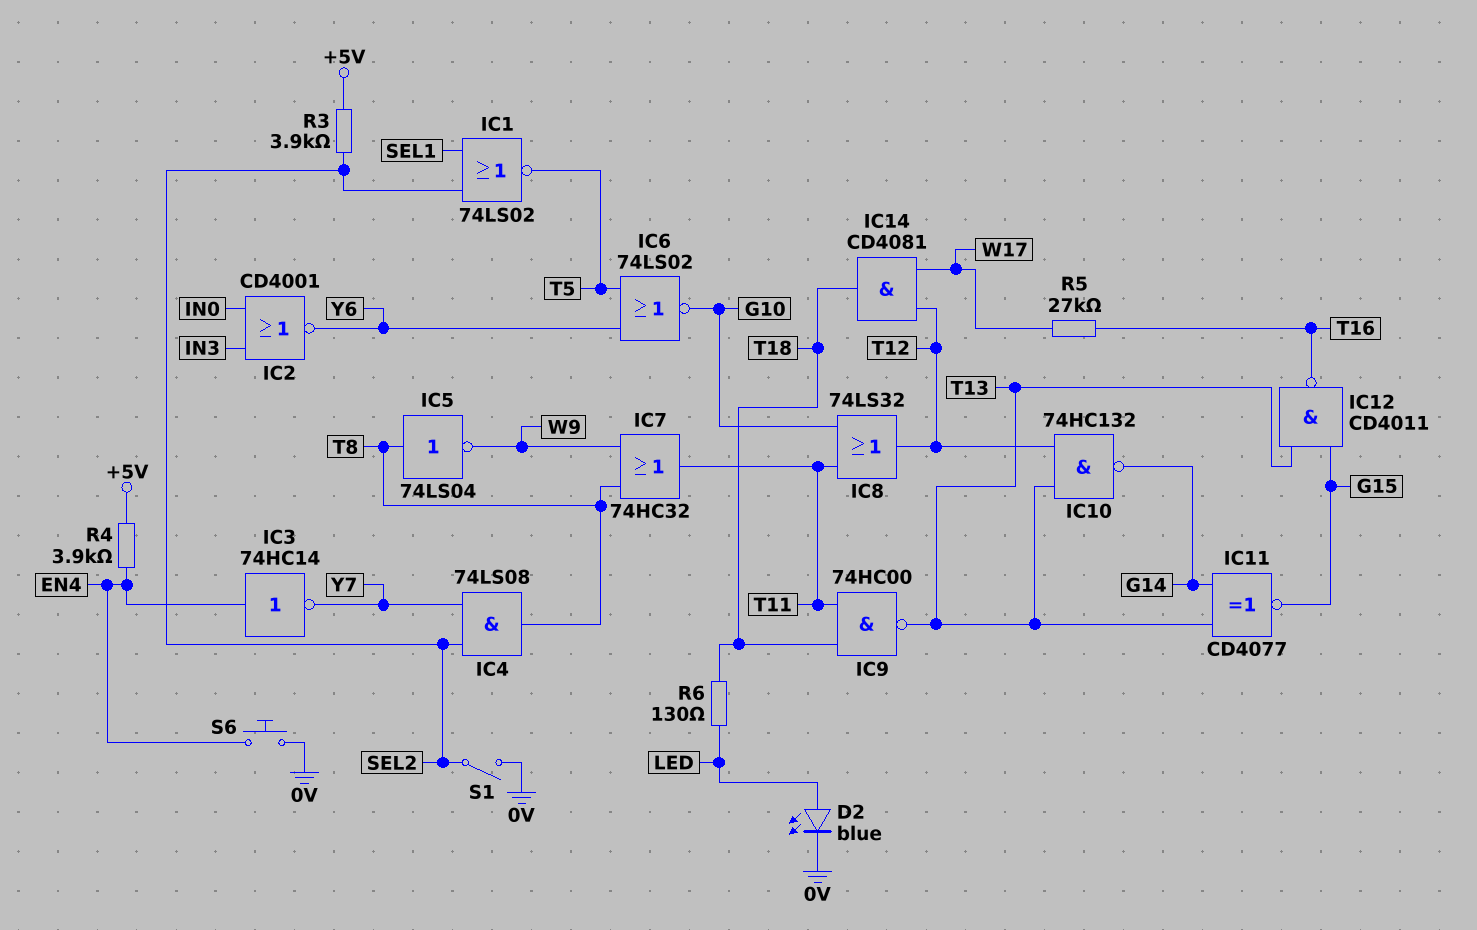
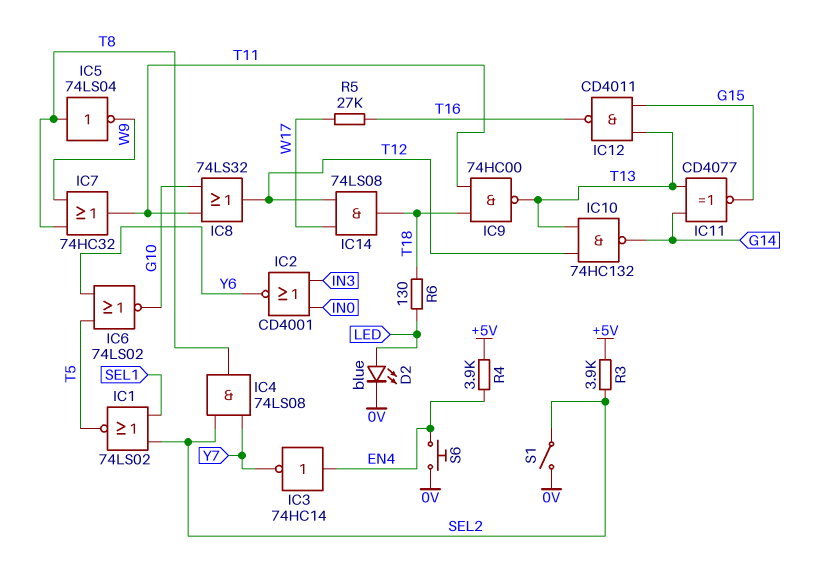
IC14: AND CD4081 (in T12, in W17, out T18) -> AND 74LS08 (in T12, in W17, out T18)

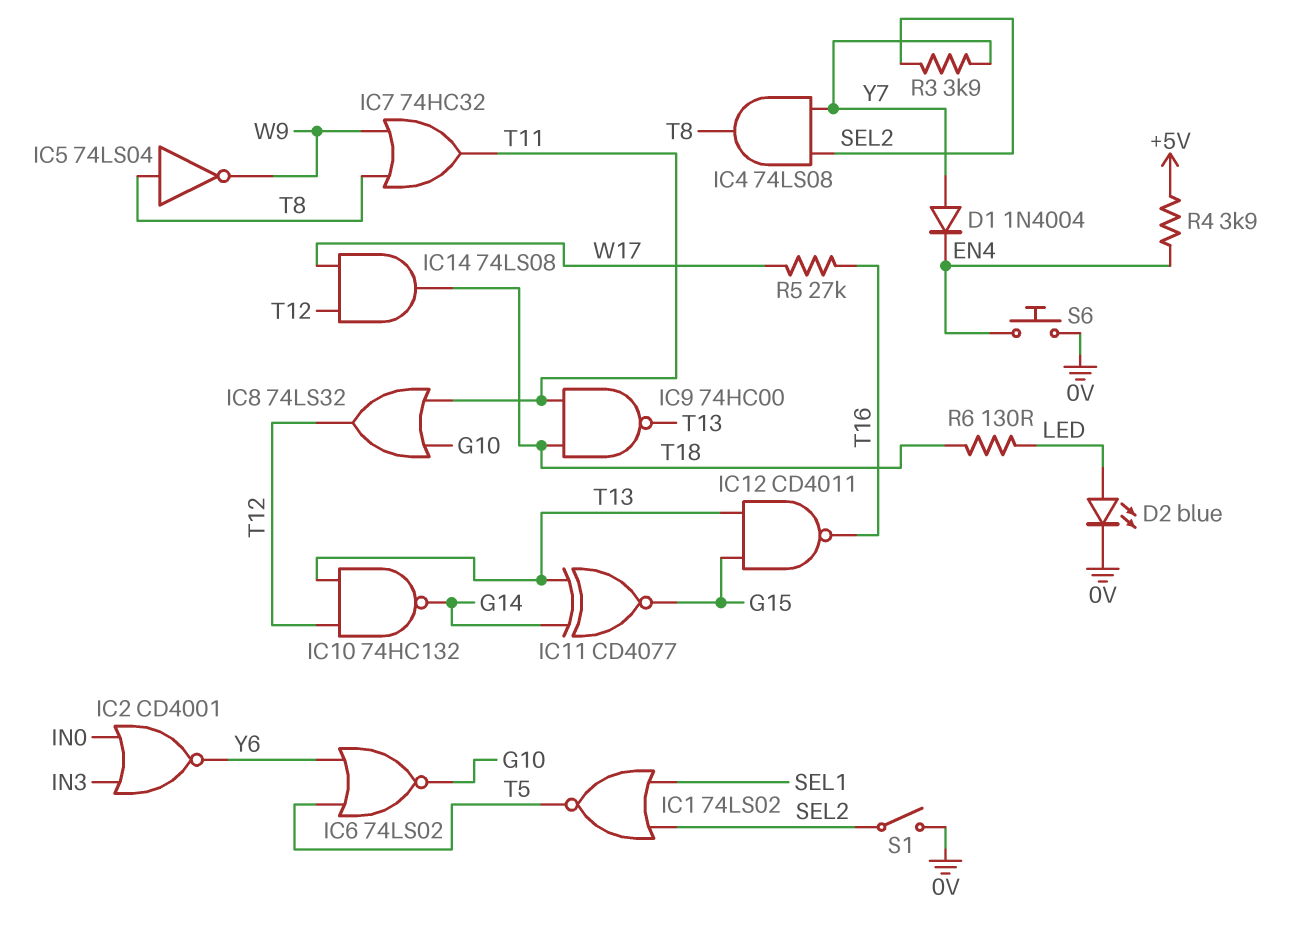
D1: none -> diode 1N4004 (A Y7, K EN4)
IC3: NOT 74HC14 (in EN4, out Y7) -> none
R3: 3.9k (+5V, SEL2) -> 3.9k (SEL2, Y7)

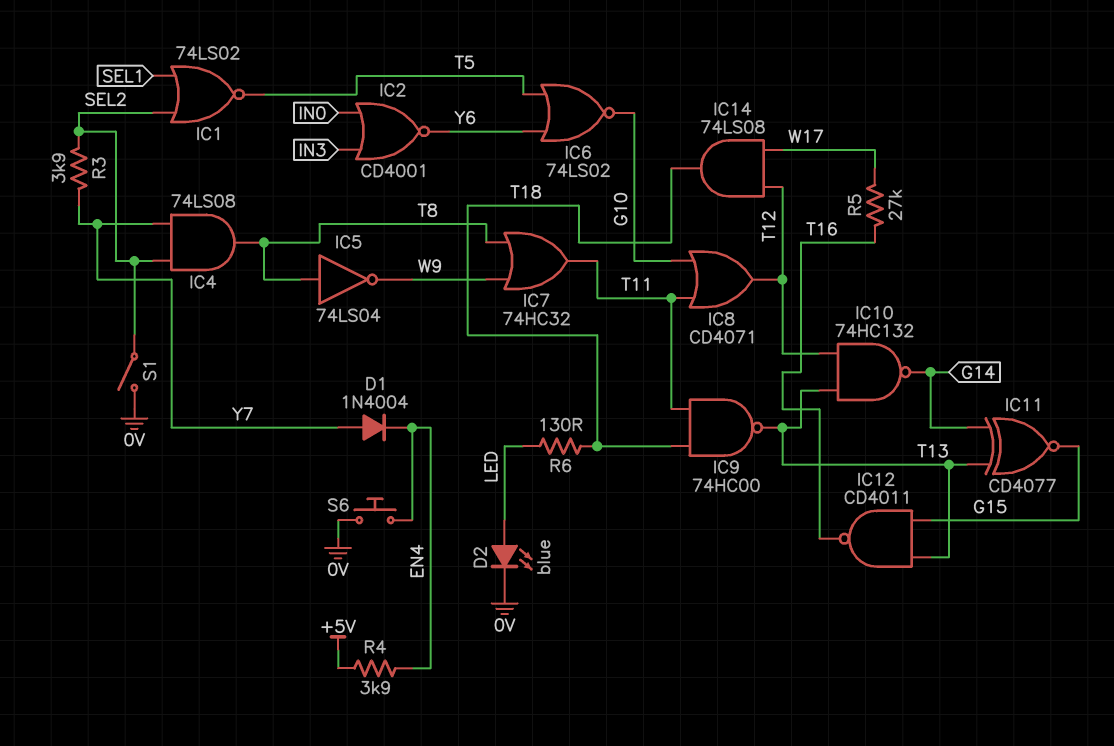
IC8: OR 74LS32 (in G10, in T11, out T12) -> OR CD4071 (in G10, in T11, out T12)

